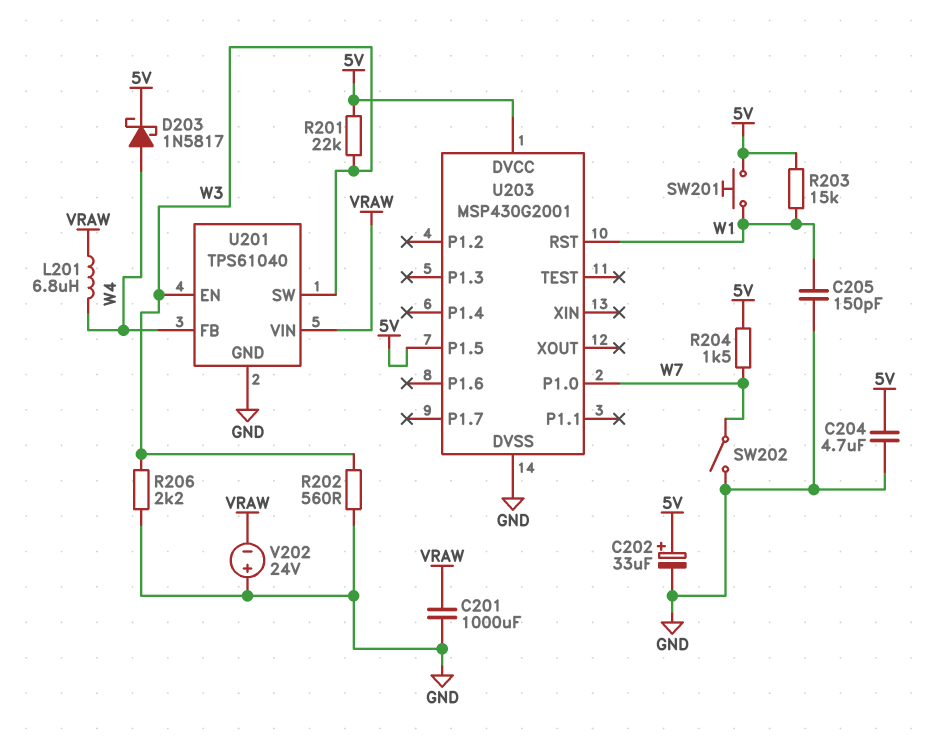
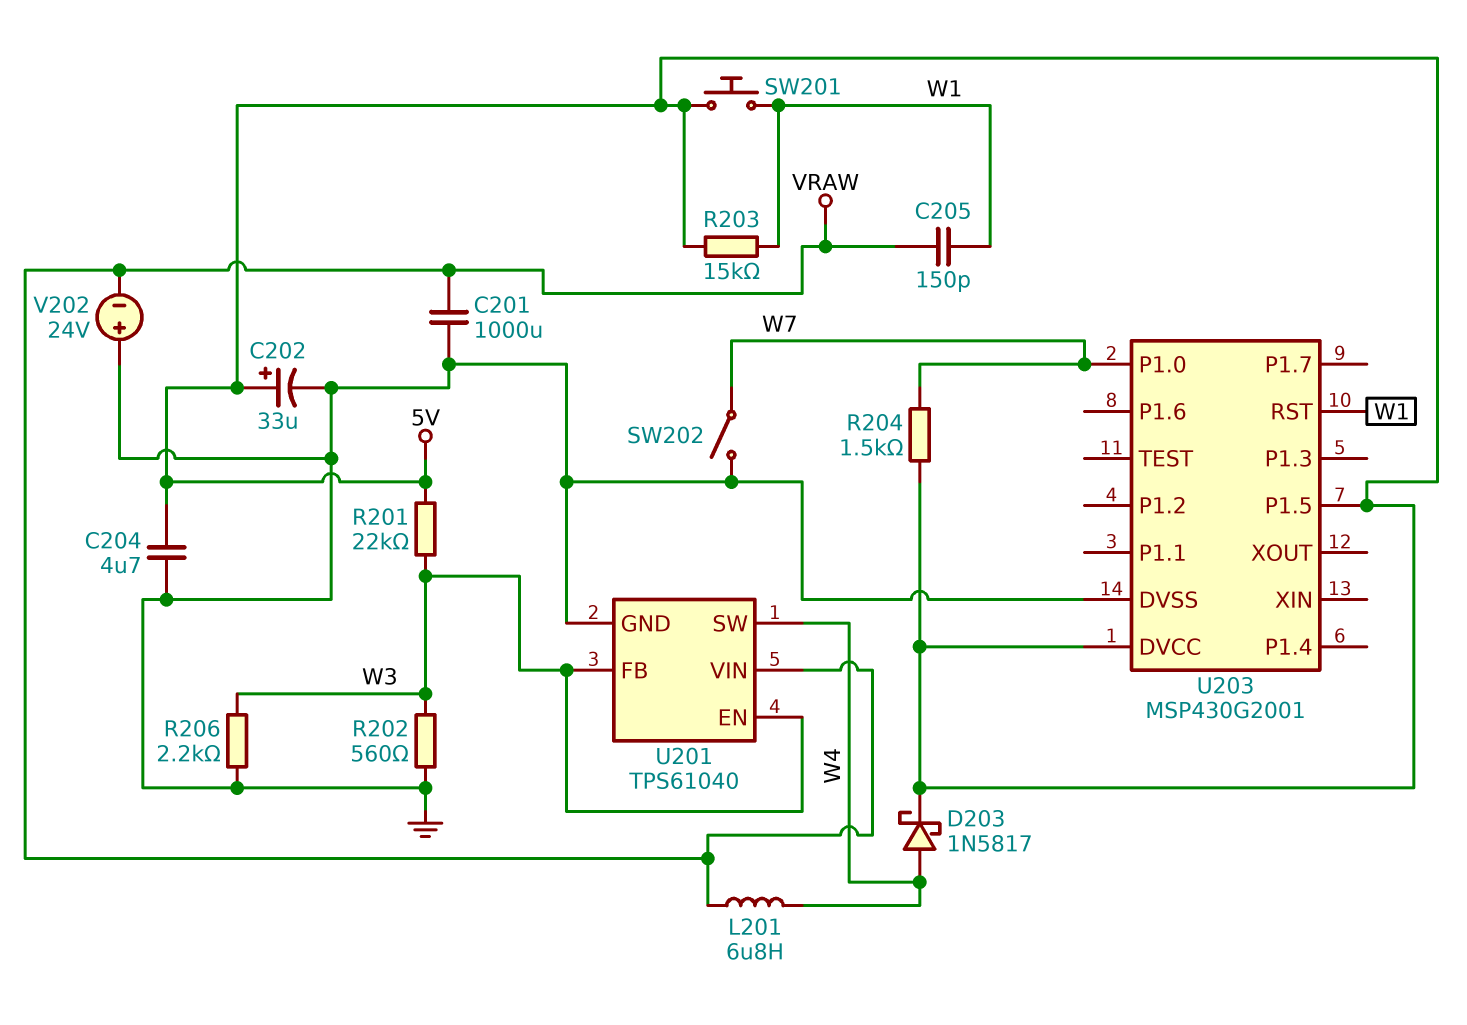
C205: 150pF (GND, W1) -> 150pF (VRAW, W1)
U201 pin FB: W4 -> W3
U201 pin SW: W3 -> W4

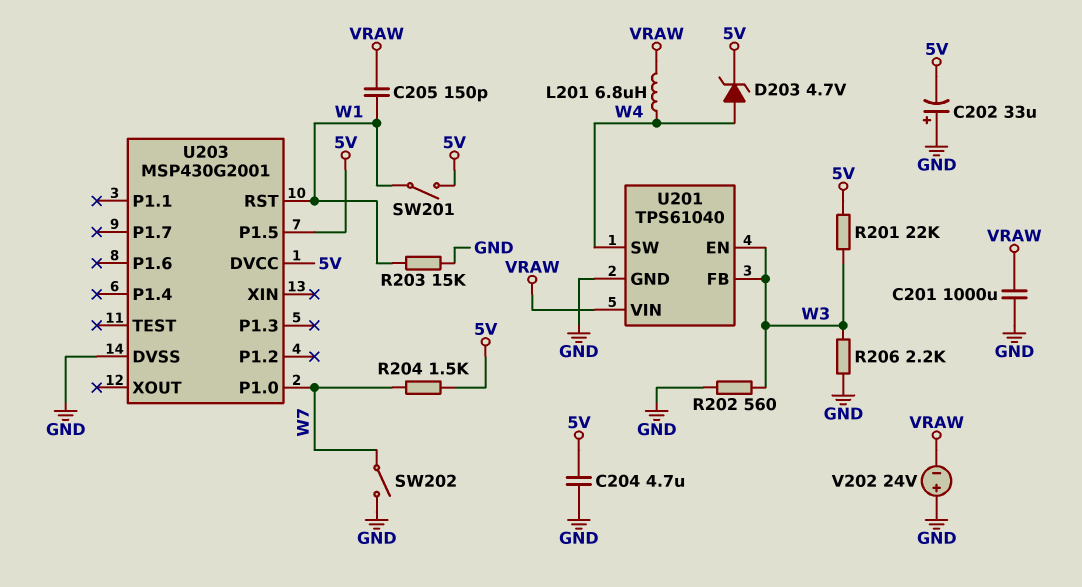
C202: 33uF (plus 5V, minus GND) -> 33uF (plus GND, minus 5V)
D203: schottky 1N5817 (A W4, K 5V) -> zener 4.7V (A W4, K 5V)
R203: 15k (5V, W1) -> 15k (GND, W1)
SW201: button (5V, W1) -> switch (5V, W1)

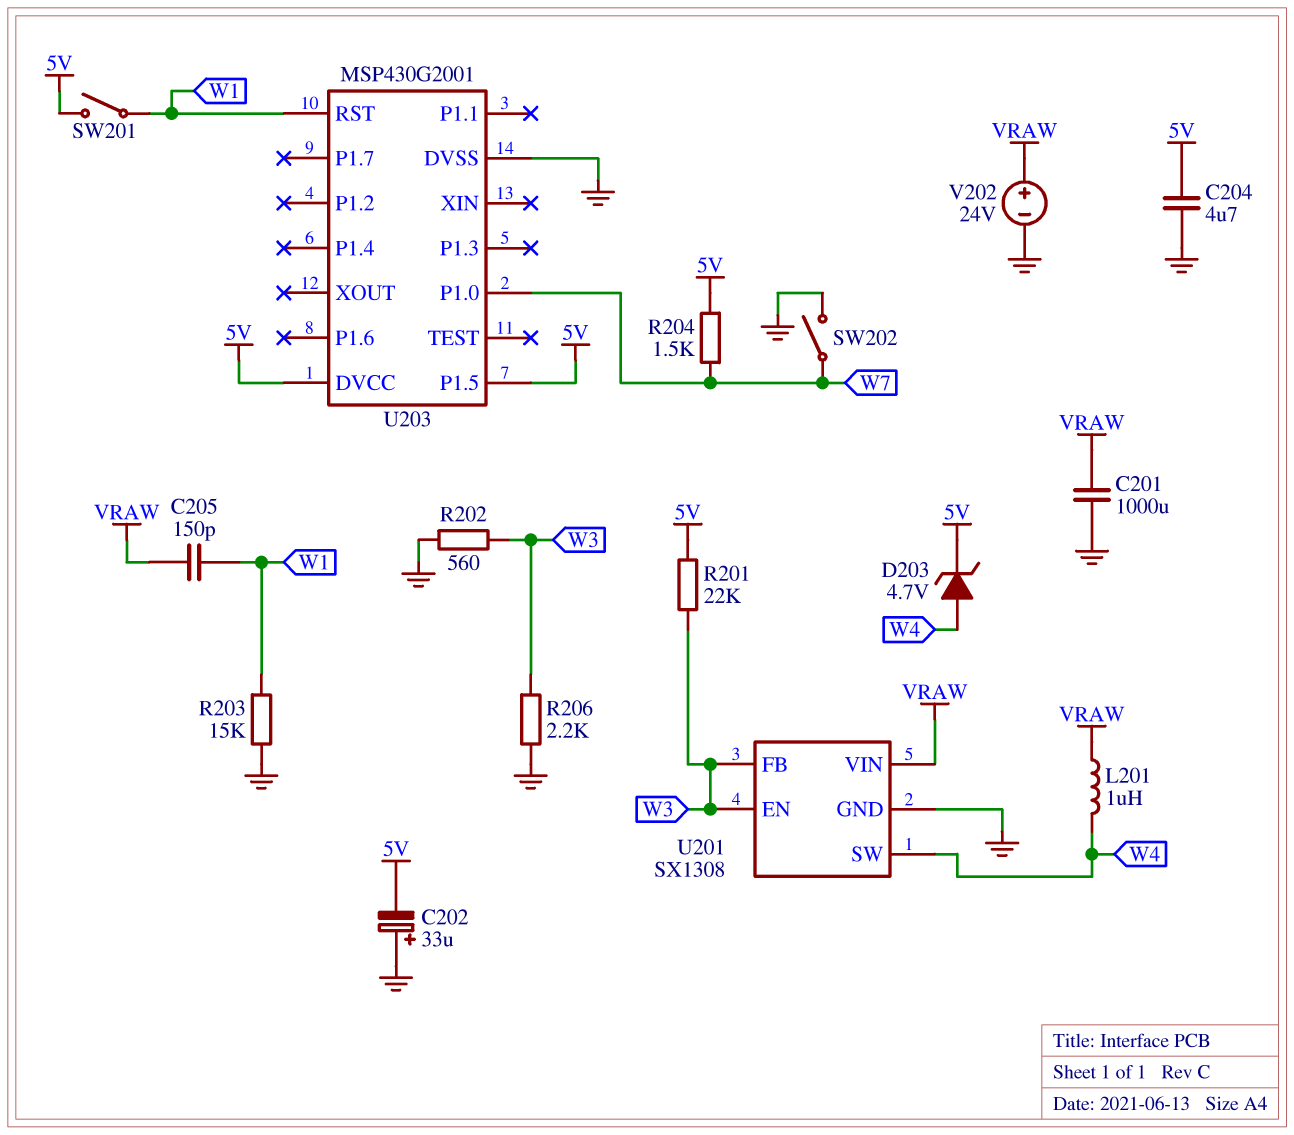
L201: 6.8uH (VRAW, W4) -> 1uH (VRAW, W4)
U201: TPS61040 -> SX1308
V202: 24V (plus GND, minus VRAW) -> 24V (plus VRAW, minus GND)

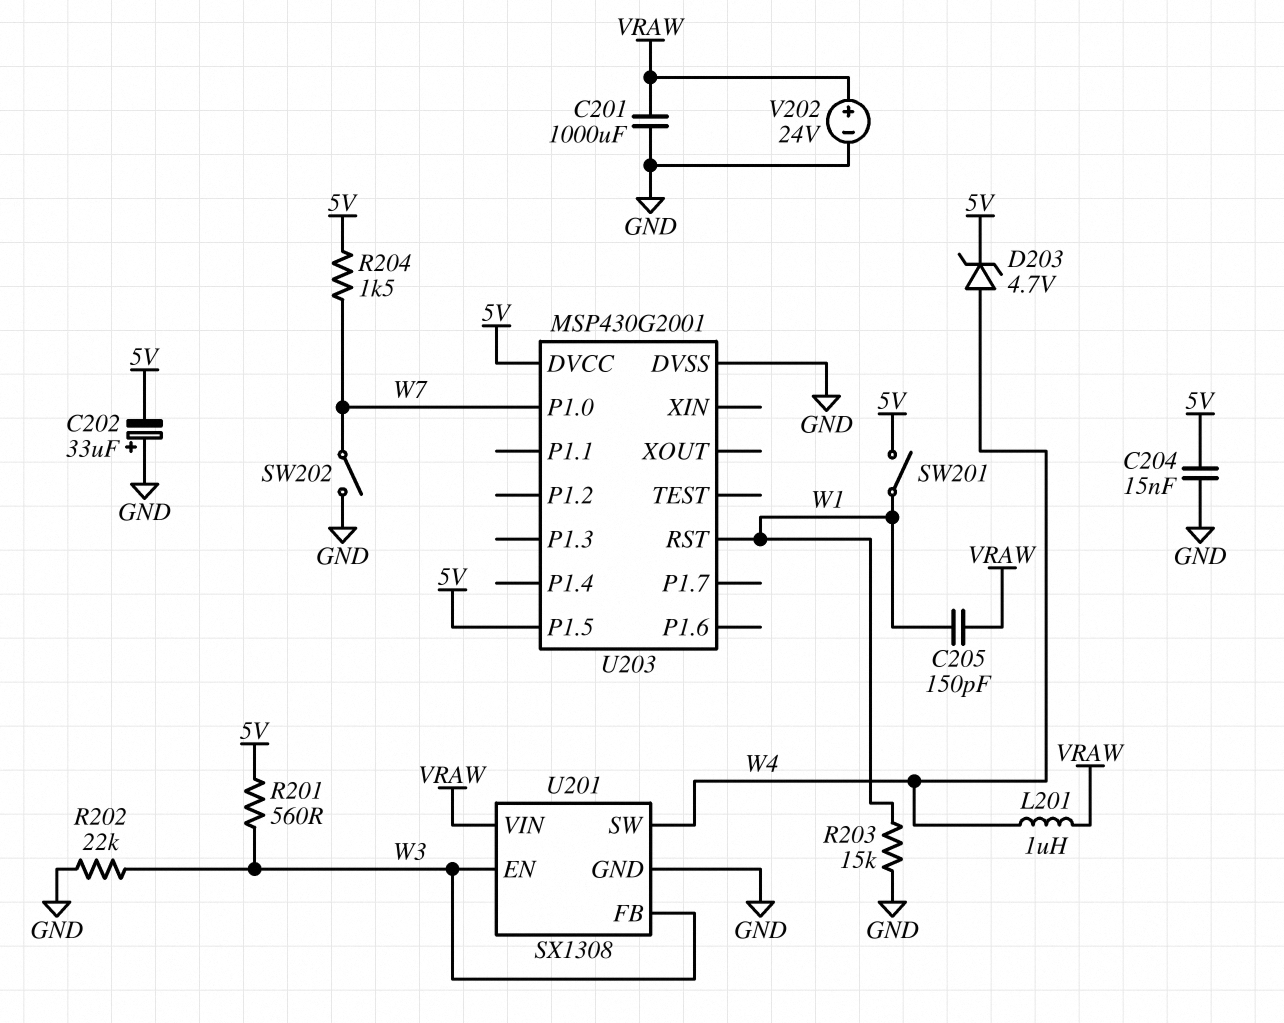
C204: 4.7uF (5V, GND) -> 15nF (5V, GND)
R201: 22k (5V, W3) -> 560 (5V, W3)
R202: 560 (GND, W3) -> 22k (GND, W3)
R206: 2.2k (GND, W3) -> none

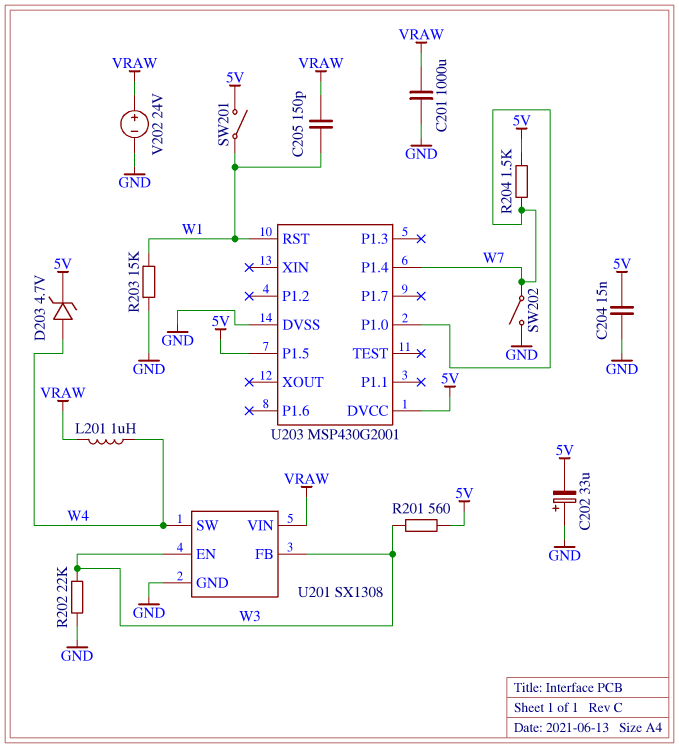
U203 pin P1.4: none -> W7

